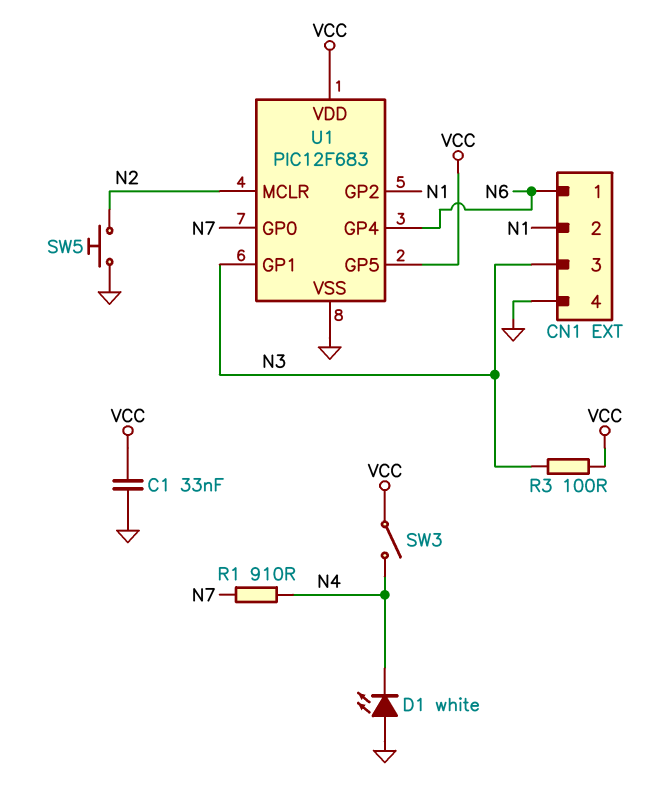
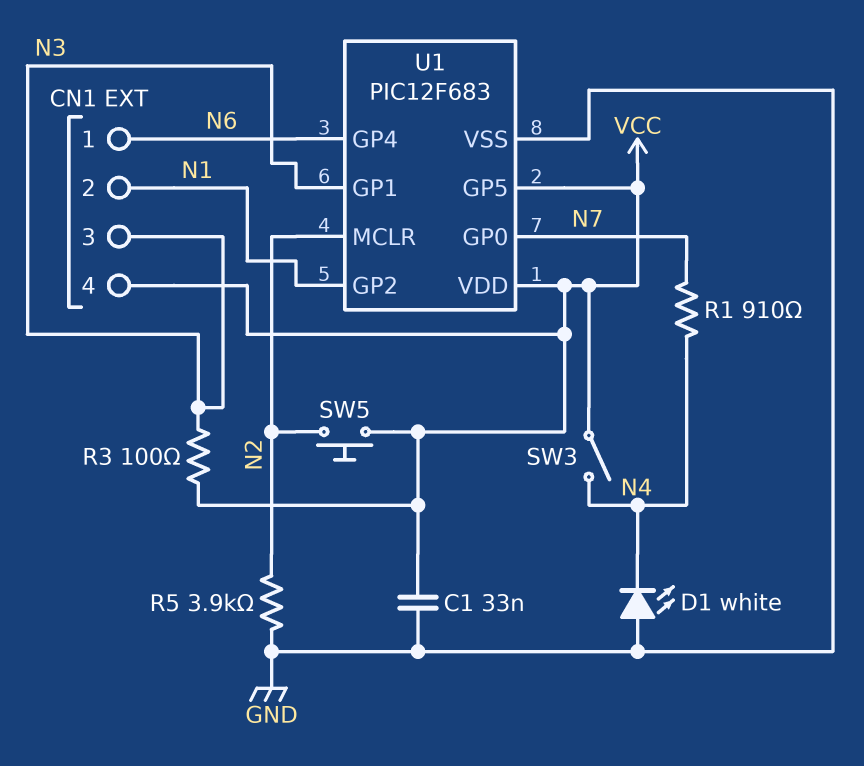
CN1 pin 4: GND -> VCC
R5: none -> 3.9k (GND, N2)
SW5: button (GND, N2) -> button (N2, VCC)

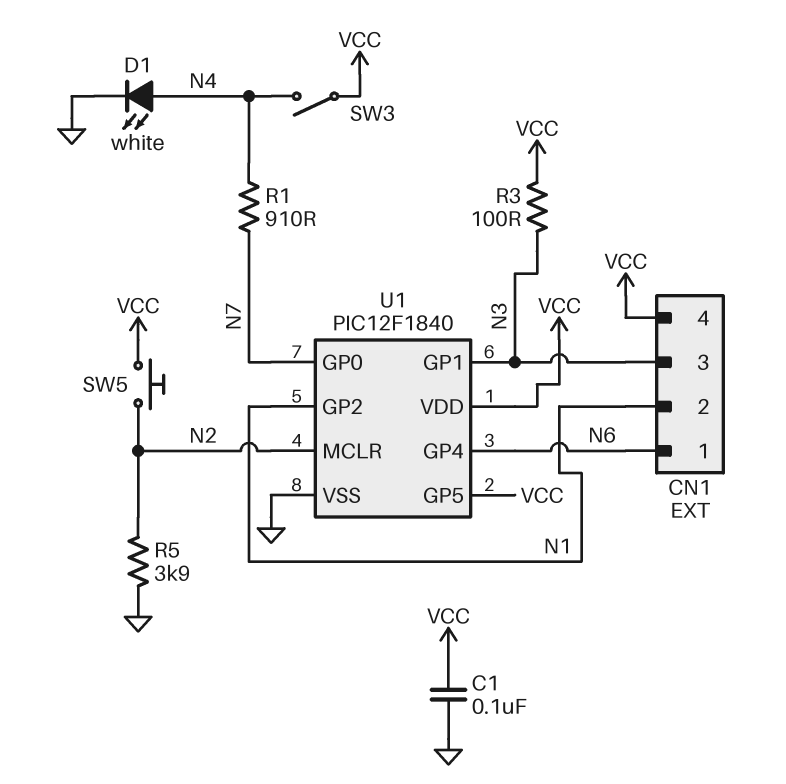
C1: 33nF (GND, VCC) -> 100nF (GND, VCC)
D1: LED white (A GND, K N4) -> LED white (A N4, K GND)
U1: PIC12F683 -> PIC12F1840

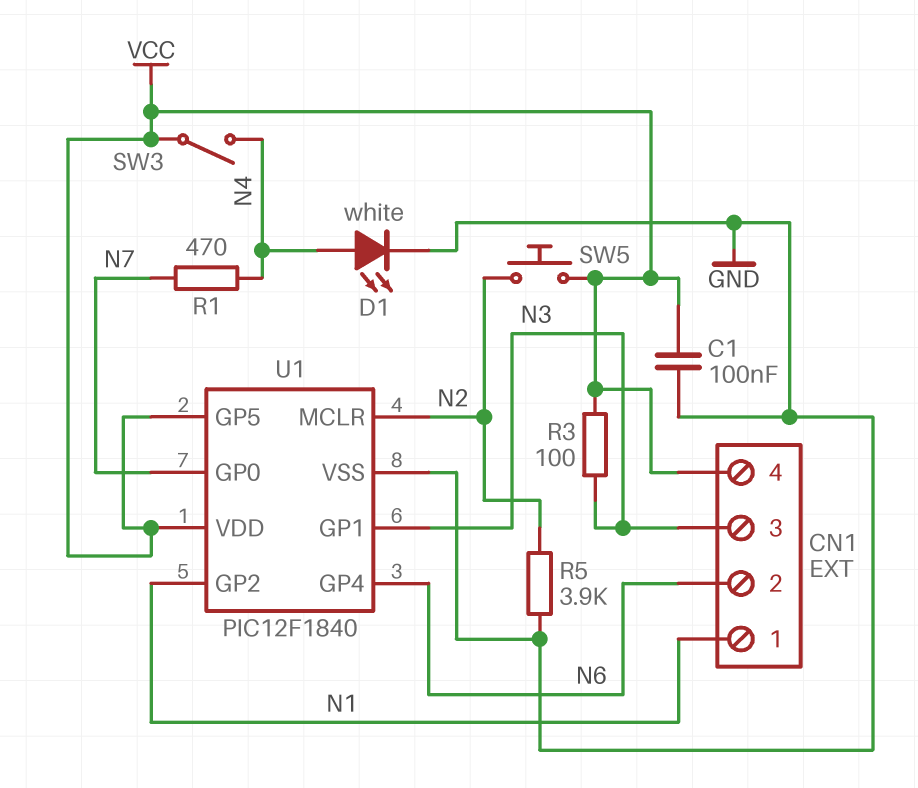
CN1 pin 1: N6 -> N1
CN1 pin 2: N1 -> N6
R1: 910 (N4, N7) -> 470 (N4, N7)

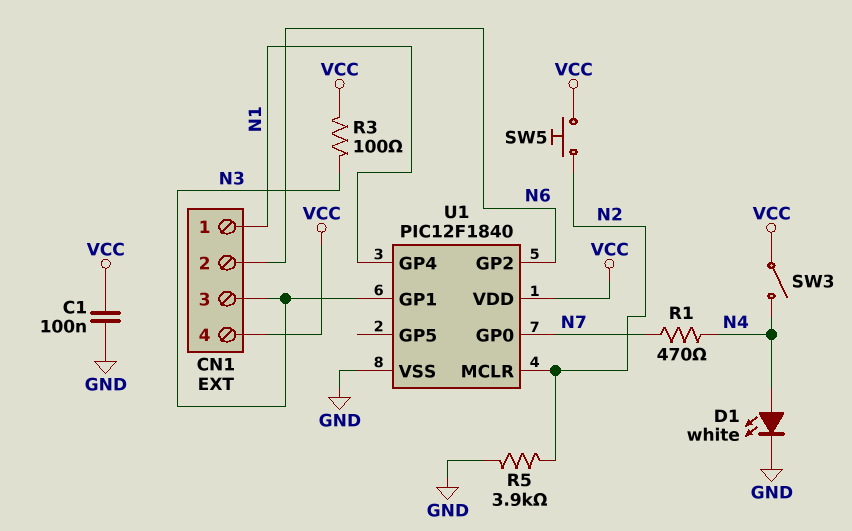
U1 pin GP2: N1 -> N6
U1 pin GP4: N6 -> N1
U1 pin GP5: VCC -> none

